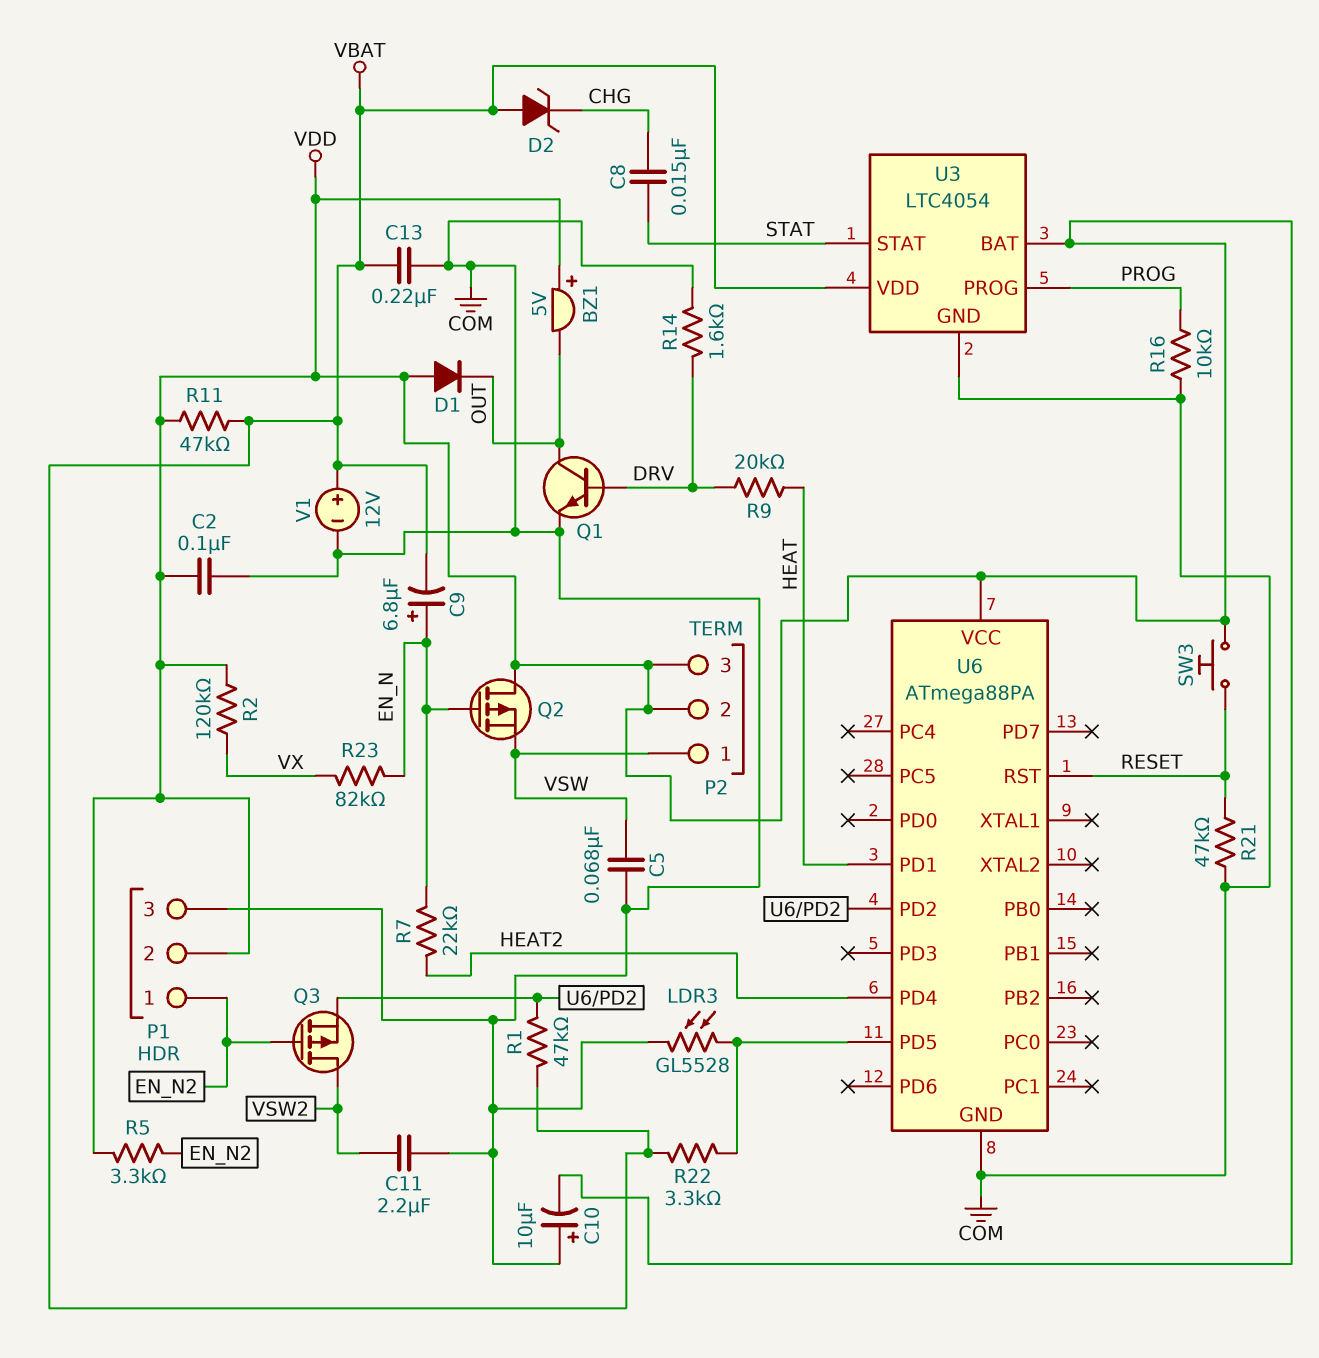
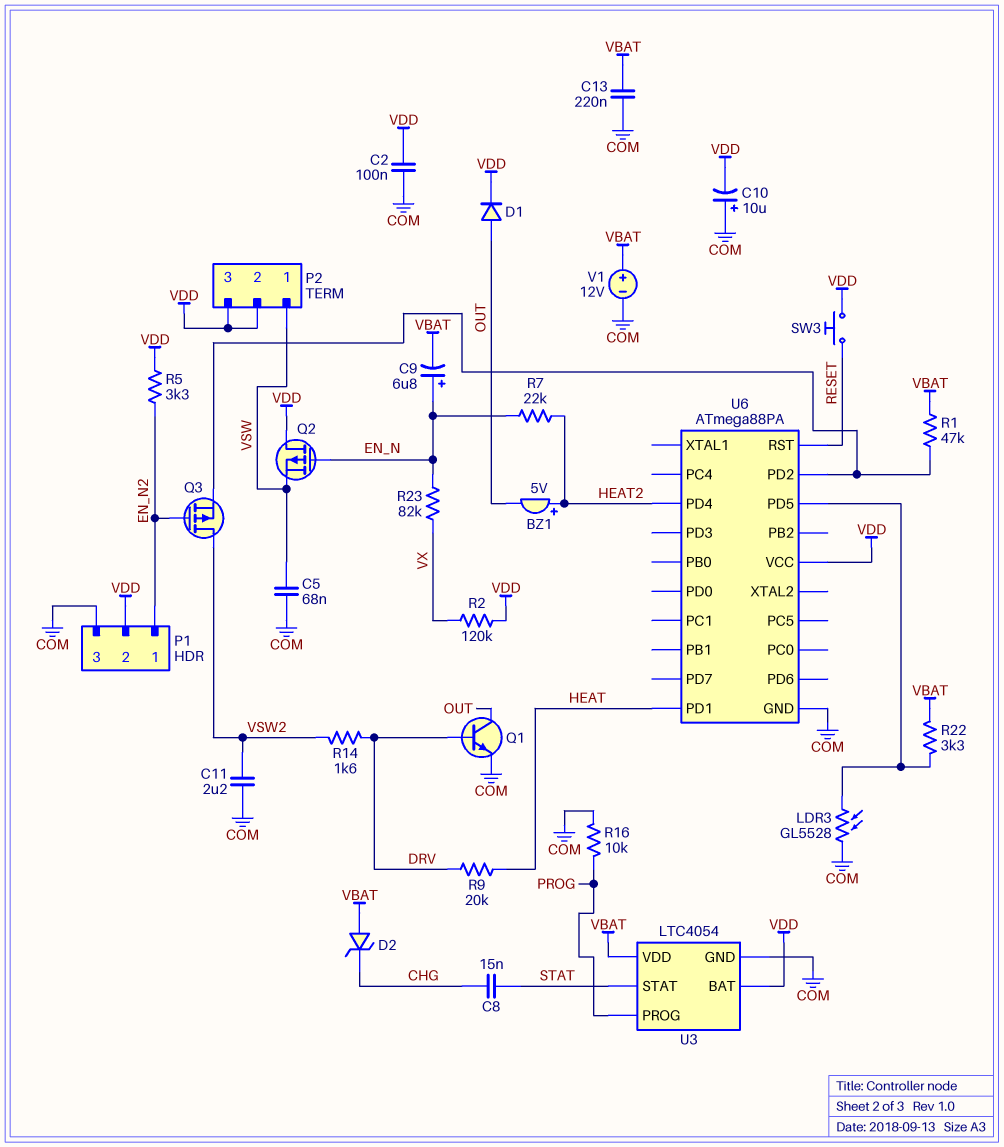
BZ1: buzzer 5V (plus VDD, minus OUT) -> buzzer 5V (plus HEAT2, minus OUT)
D1: diode (A VDD, K OUT) -> diode (A OUT, K VDD)
R11: 47k (VBAT, VDD) -> none
R14: 1.6k (COM, DRV) -> 1.6k (DRV, VSW2)
R21: 47k (COM, RESET) -> none

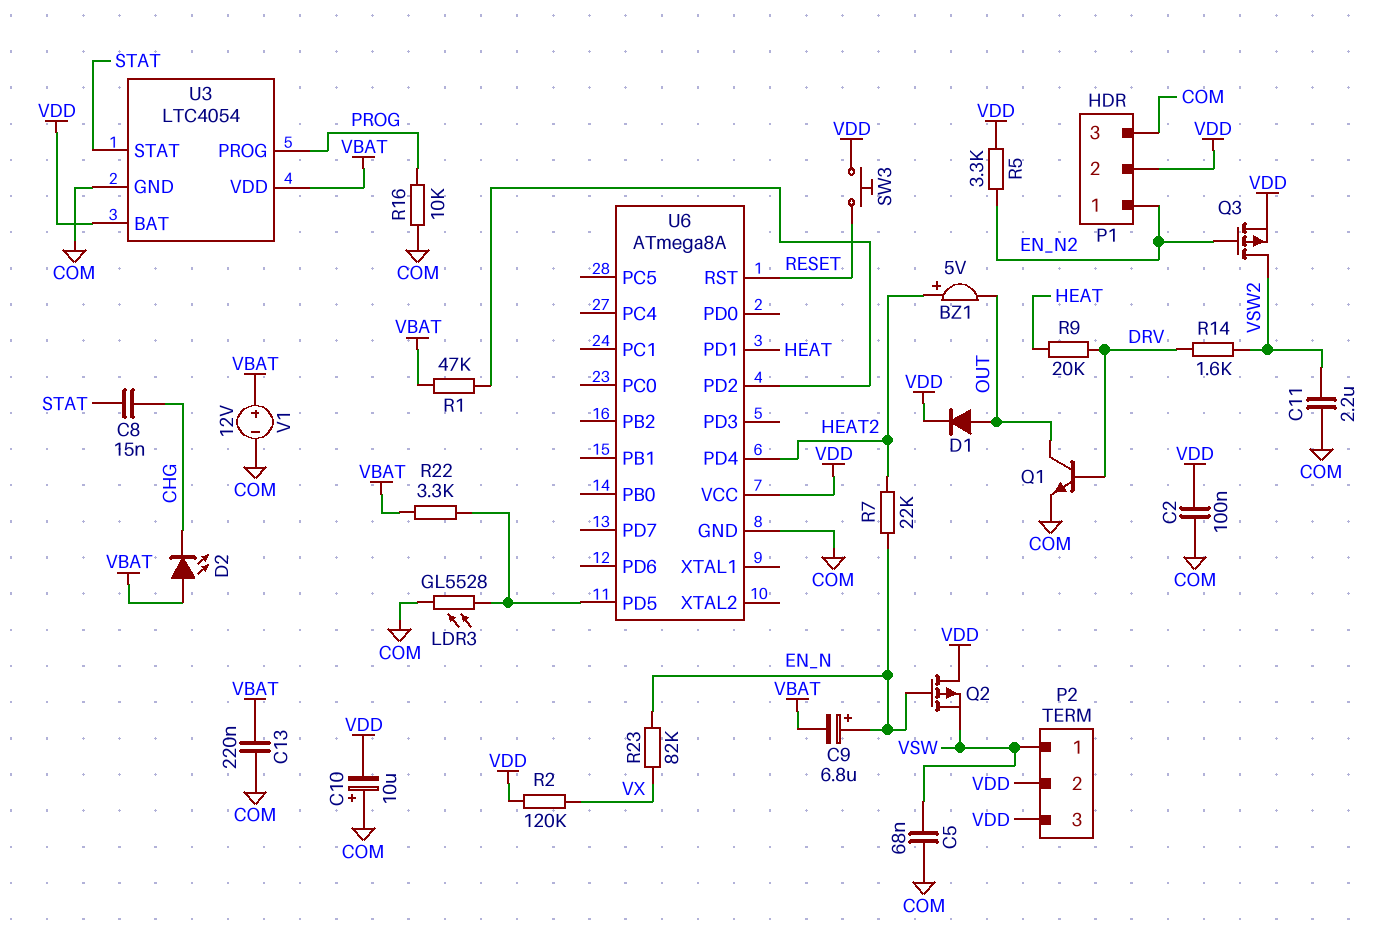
D2: zener (A VBAT, K CHG) -> LED (A VBAT, K CHG)
Q3: PMOS (G EN_N2, D VSW2, S U6/PD2) -> PMOS (G EN_N2, D VSW2, S VDD)
U6: ATmega88PA -> ATmega8A

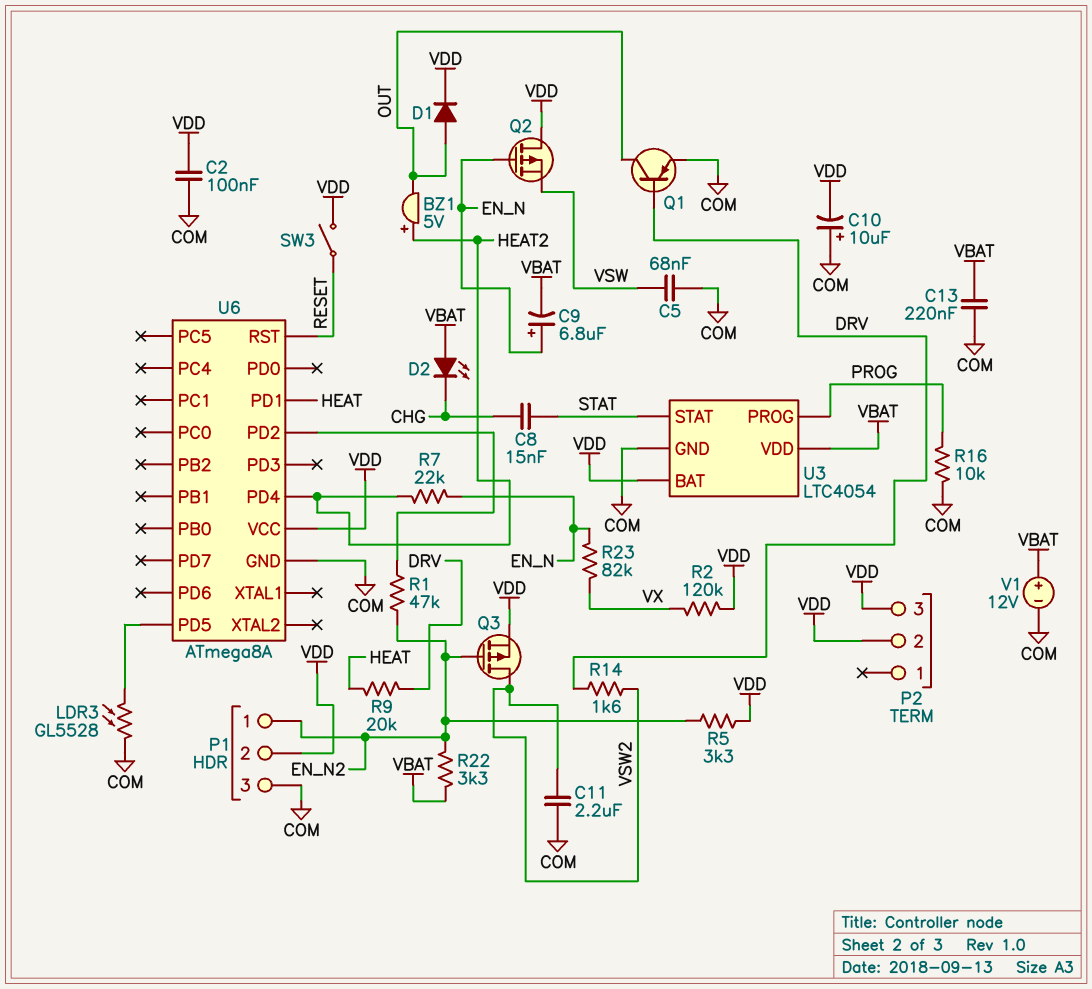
P2 pin 1: VSW -> none
Q1: NPN (B DRV, C OUT, E COM) -> PNP (B DRV, C OUT, E COM)
R1: 47k (U6/PD2, VBAT) -> 47k (EN_N2, U6/PD2)
R22: 3.3k (U6/PD5, VBAT) -> 3.3k (EN_N2, VBAT)
SW3: button (RESET, VDD) -> switch (RESET, VDD)

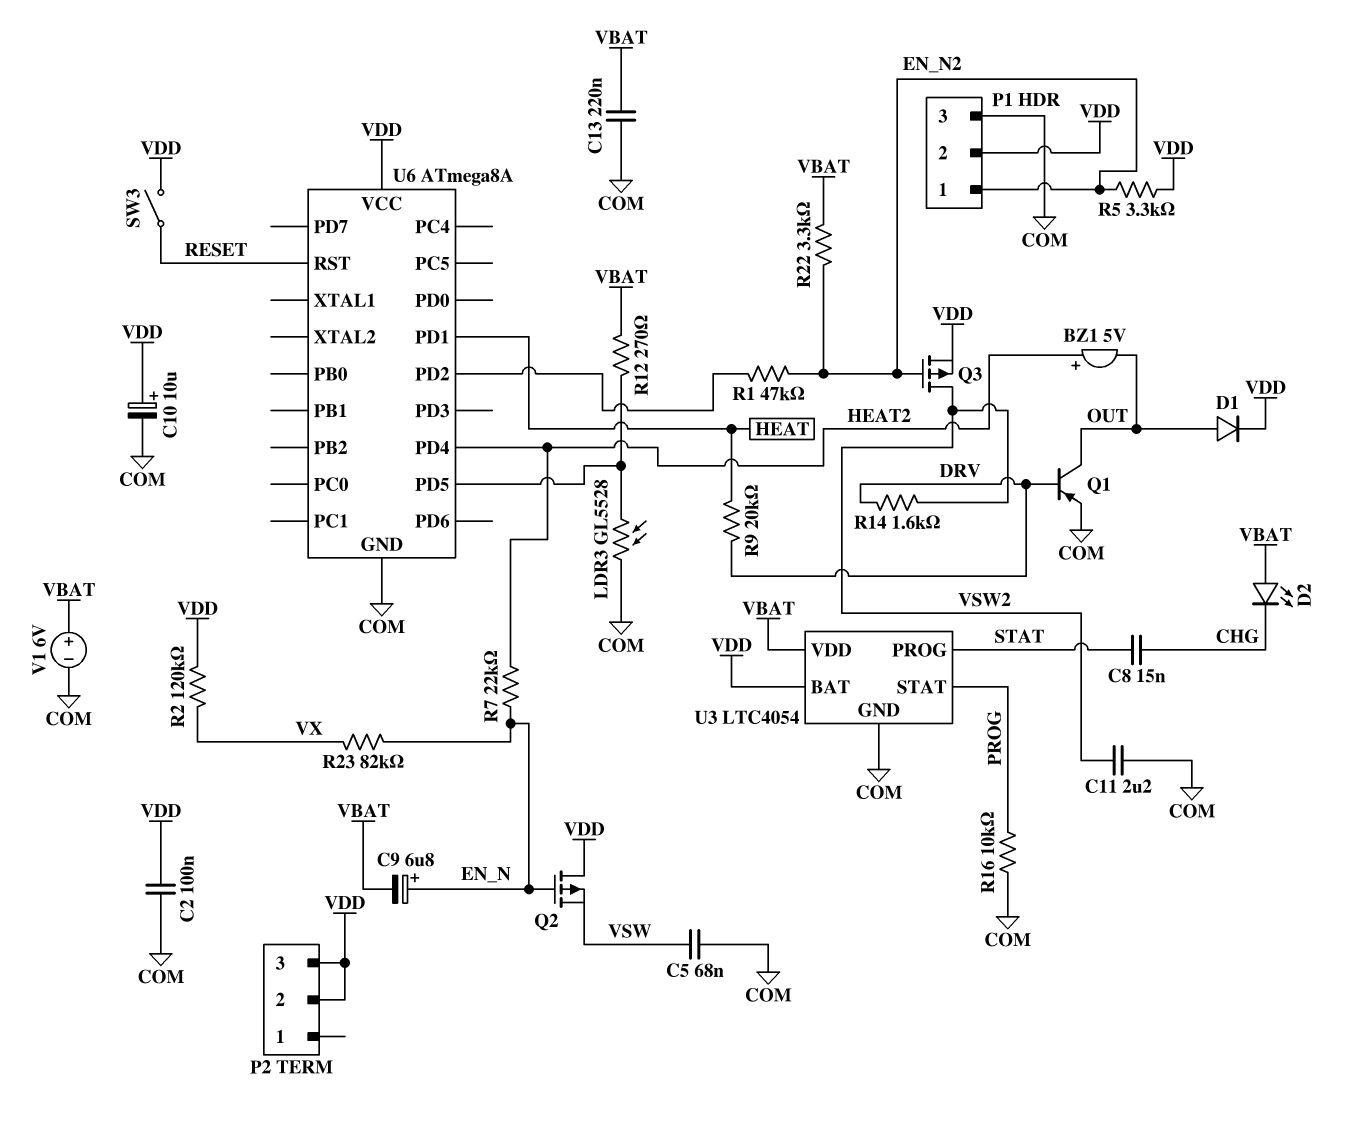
C10: 10uF (plus COM, minus VDD) -> 10uF (plus VDD, minus COM)
R12: none -> 270 (U6/PD5, VBAT)
U3 pin PROG: PROG -> STAT
U3 pin STAT: STAT -> PROG
V1: 12V (plus VBAT, minus COM) -> 6V (plus VBAT, minus COM)

